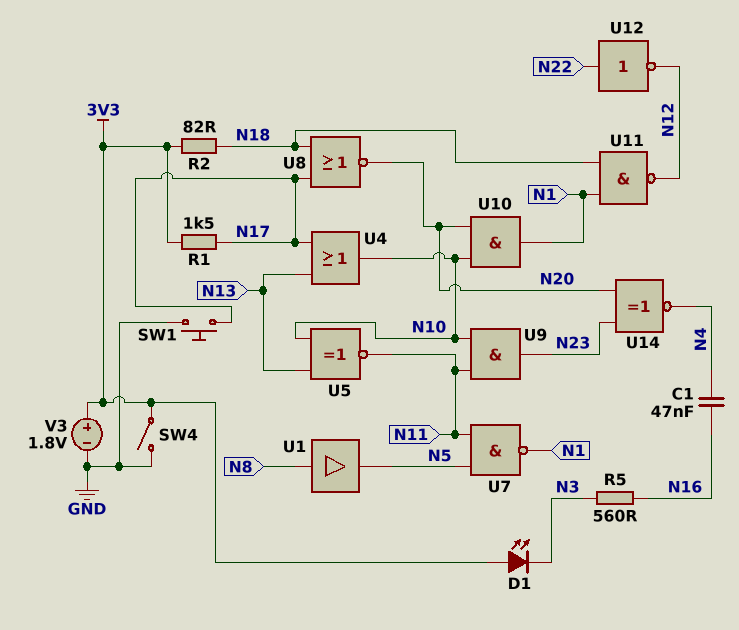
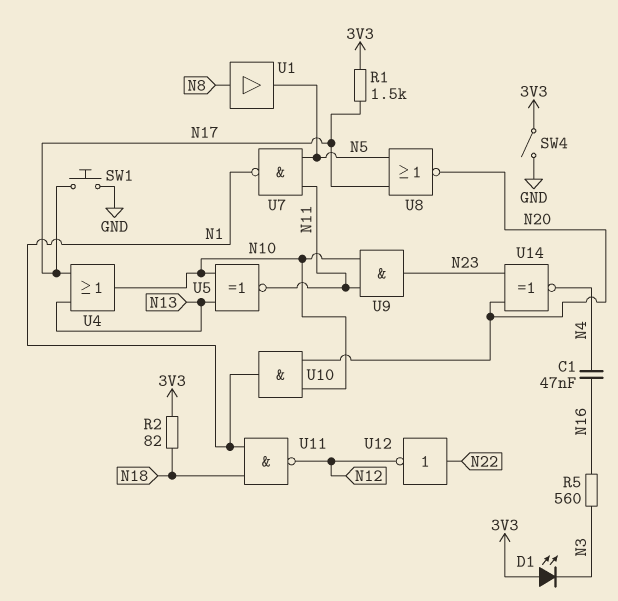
U8: NOR (in N17, in N18, out N20) -> NOR (in N5, in N17, out N20)
V3: 1.8V (plus 3V3, minus GND) -> none

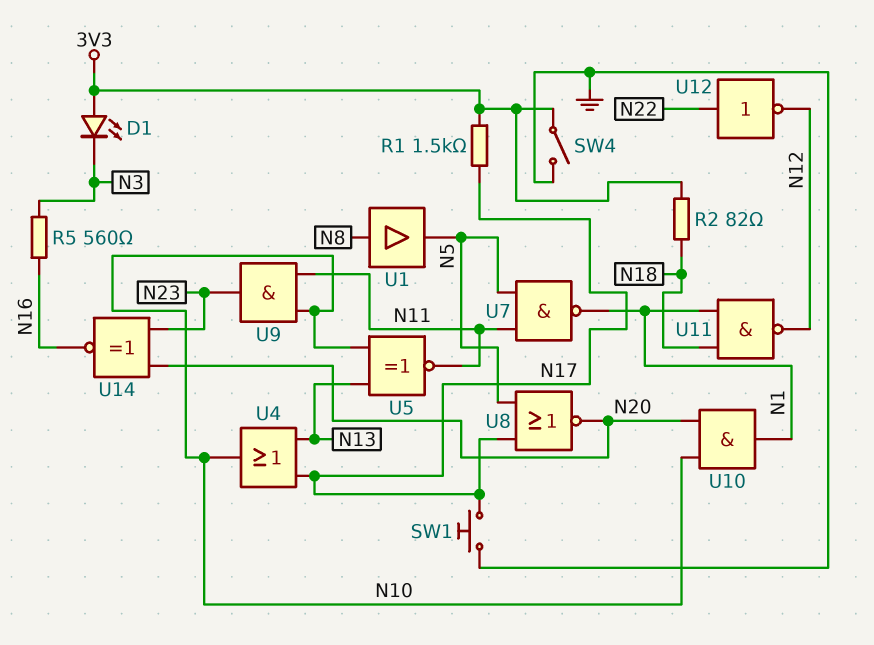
C1: 47nF (N4, N16) -> none
U14: XNOR (in N20, in N23, out N4) -> XNOR (in N20, in N23, out N16)

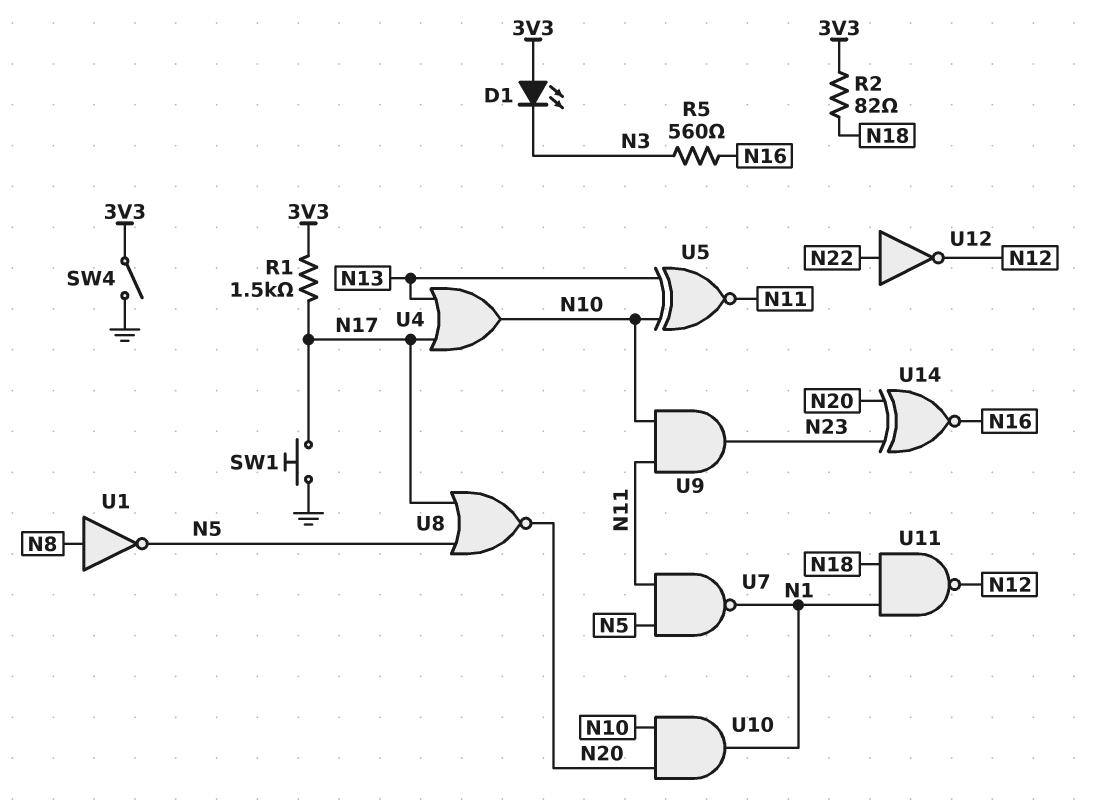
U1: buffer (in N8, out N5) -> NOT (in N8, out N5)

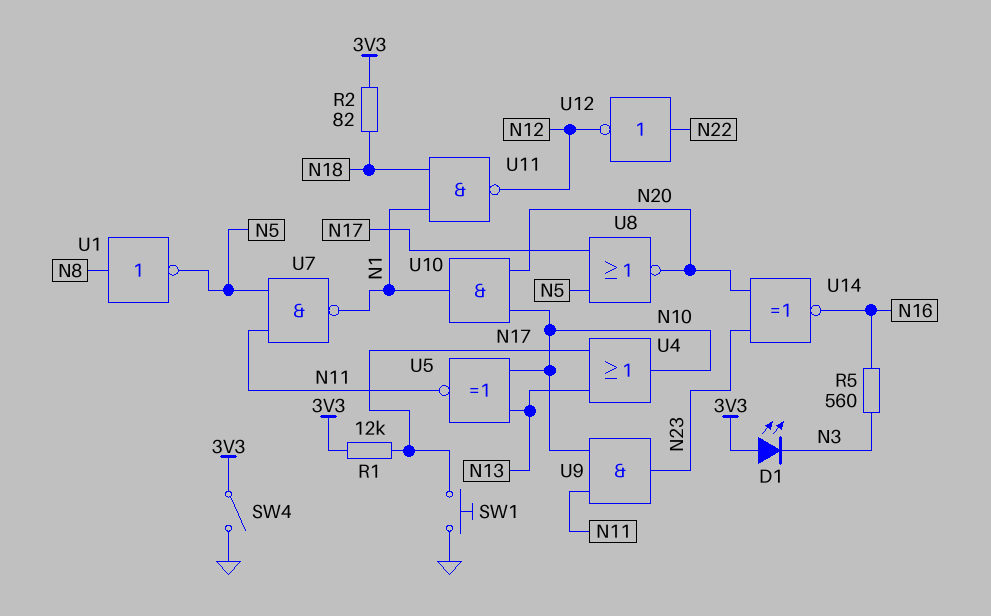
R1: 1.5k (3V3, N17) -> 12k (3V3, N17)

